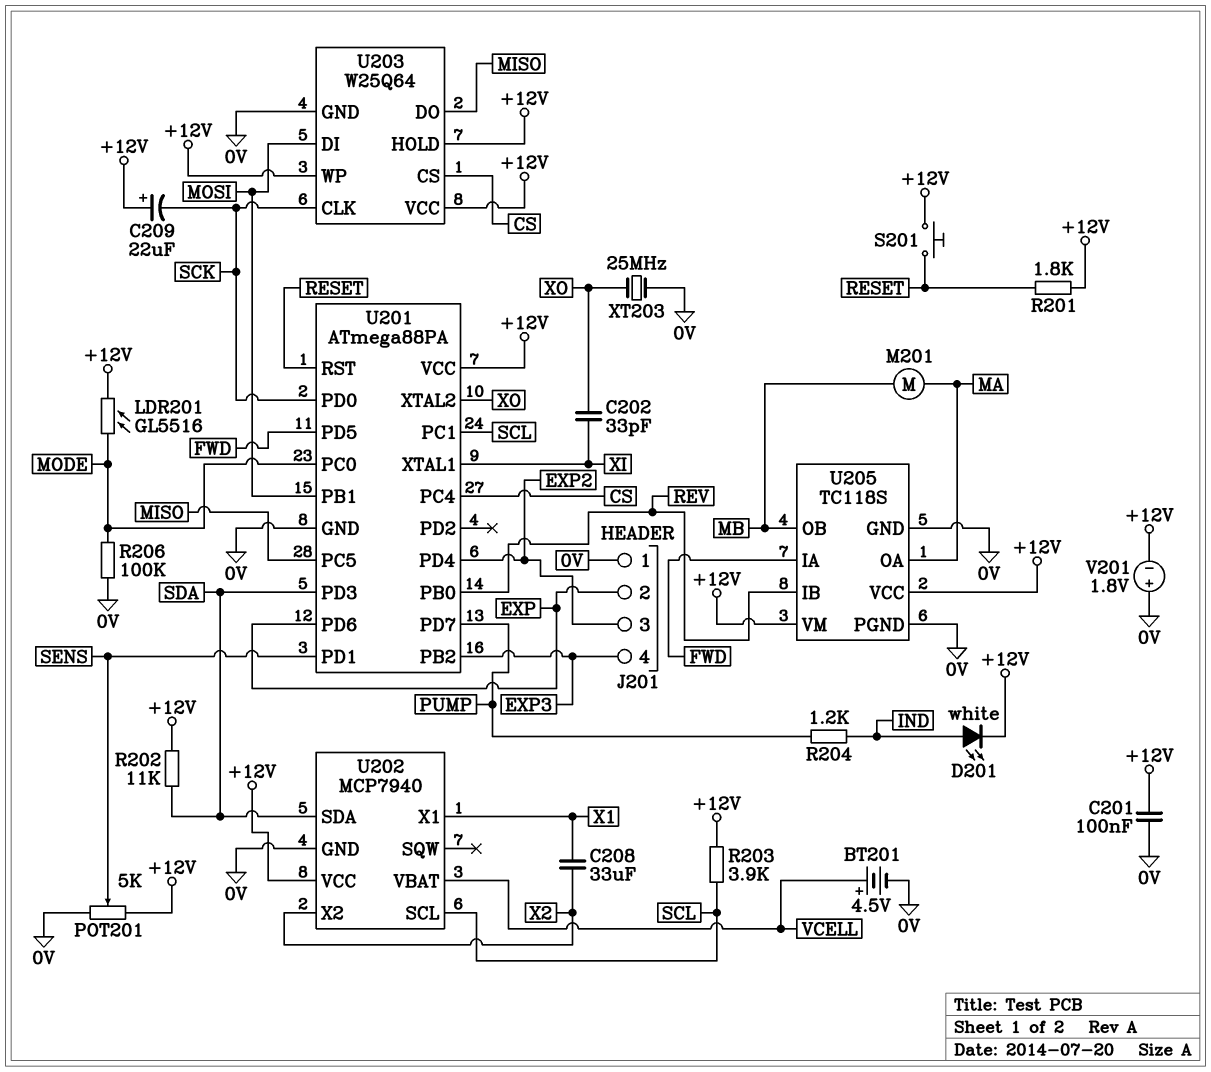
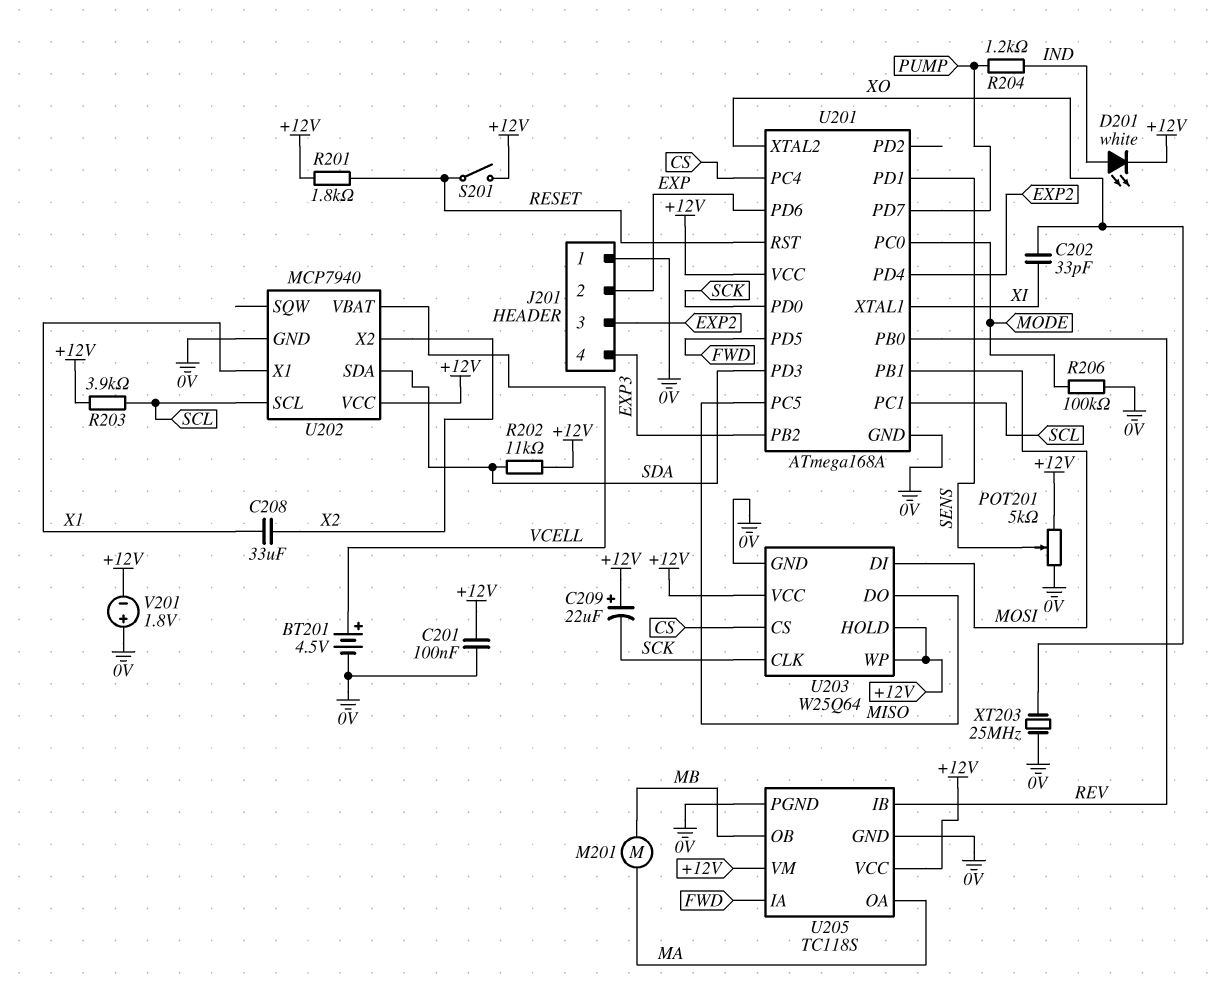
LDR201: GL5516 (+12V, MODE) -> none
S201: button (+12V, RESET) -> switch (+12V, RESET)
U201: ATmega88PA -> ATmega168A

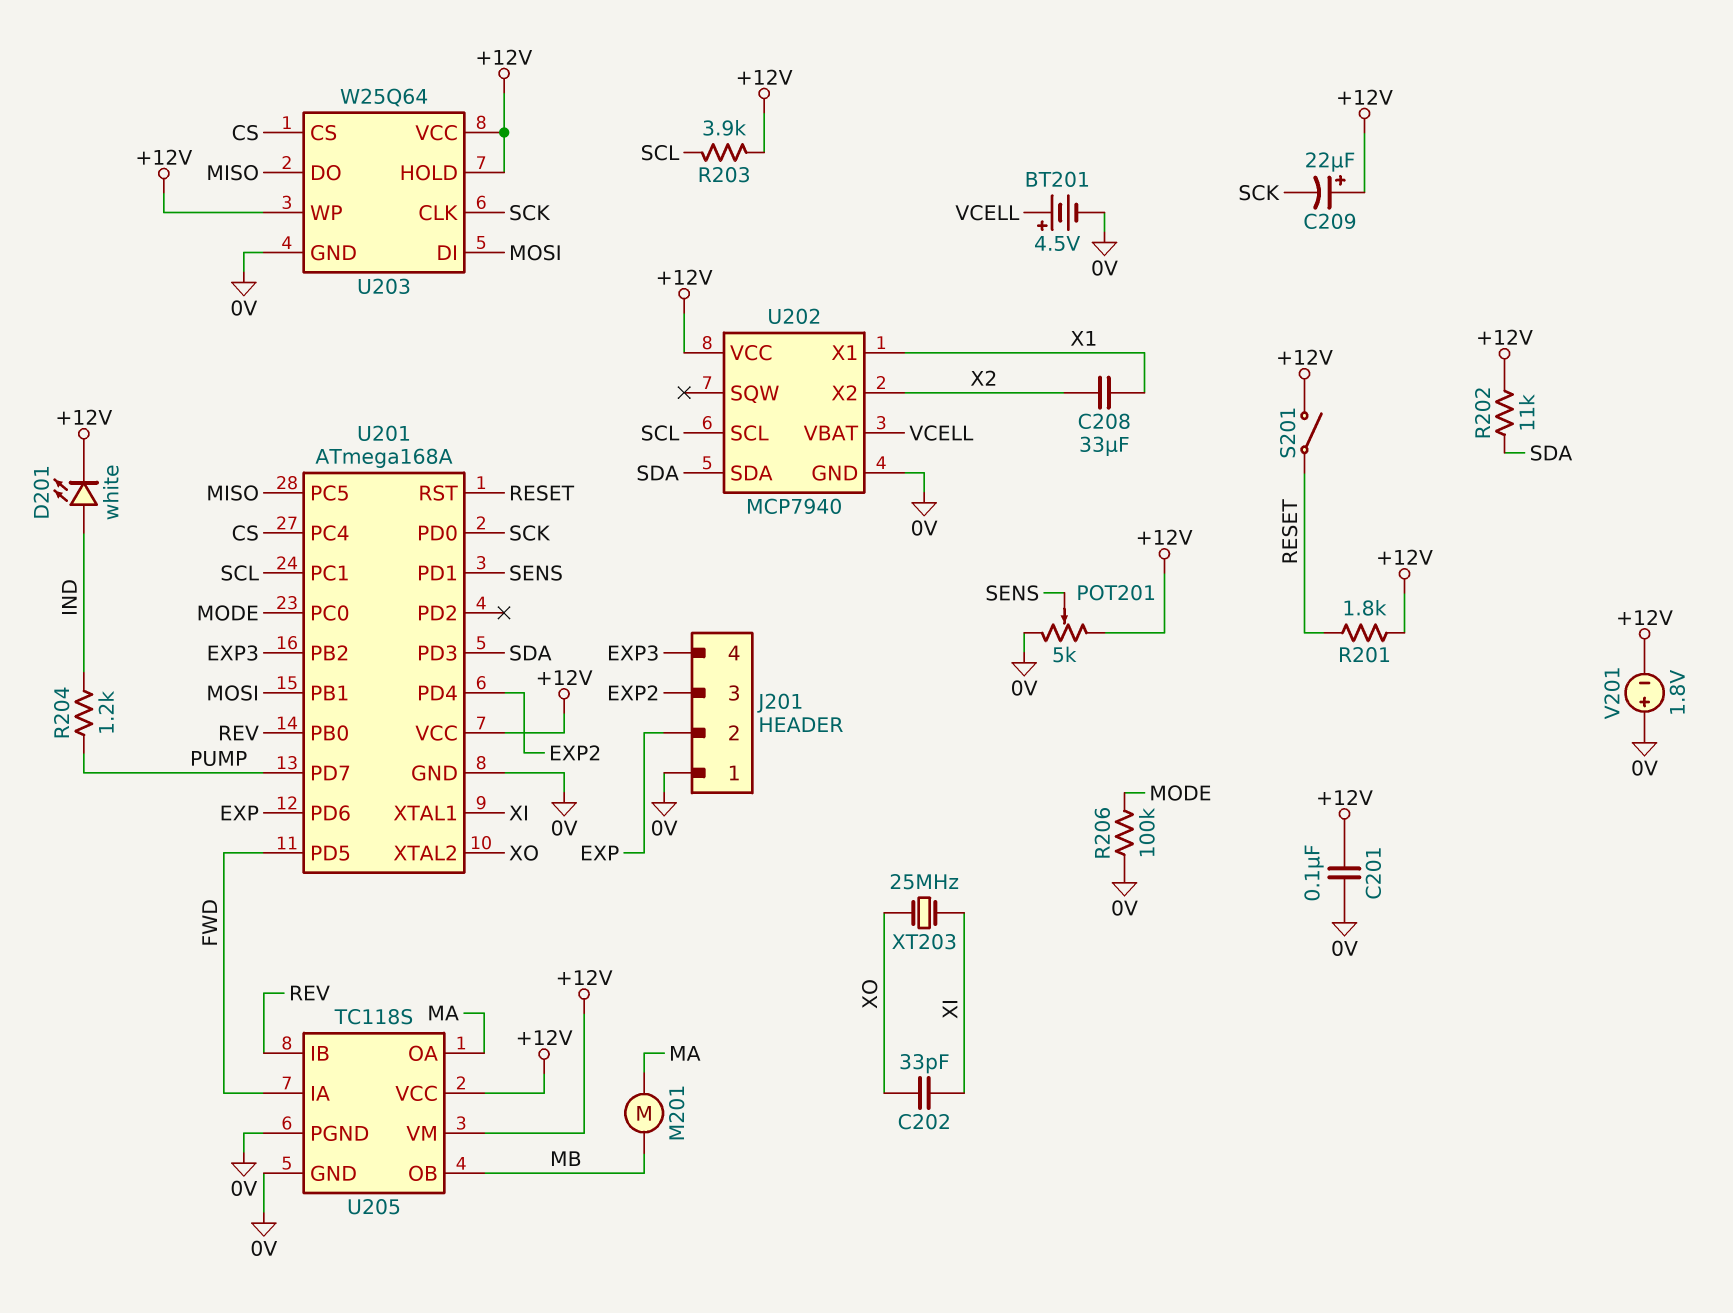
XT203: 25MHz (0V, XO) -> 25MHz (XI, XO)

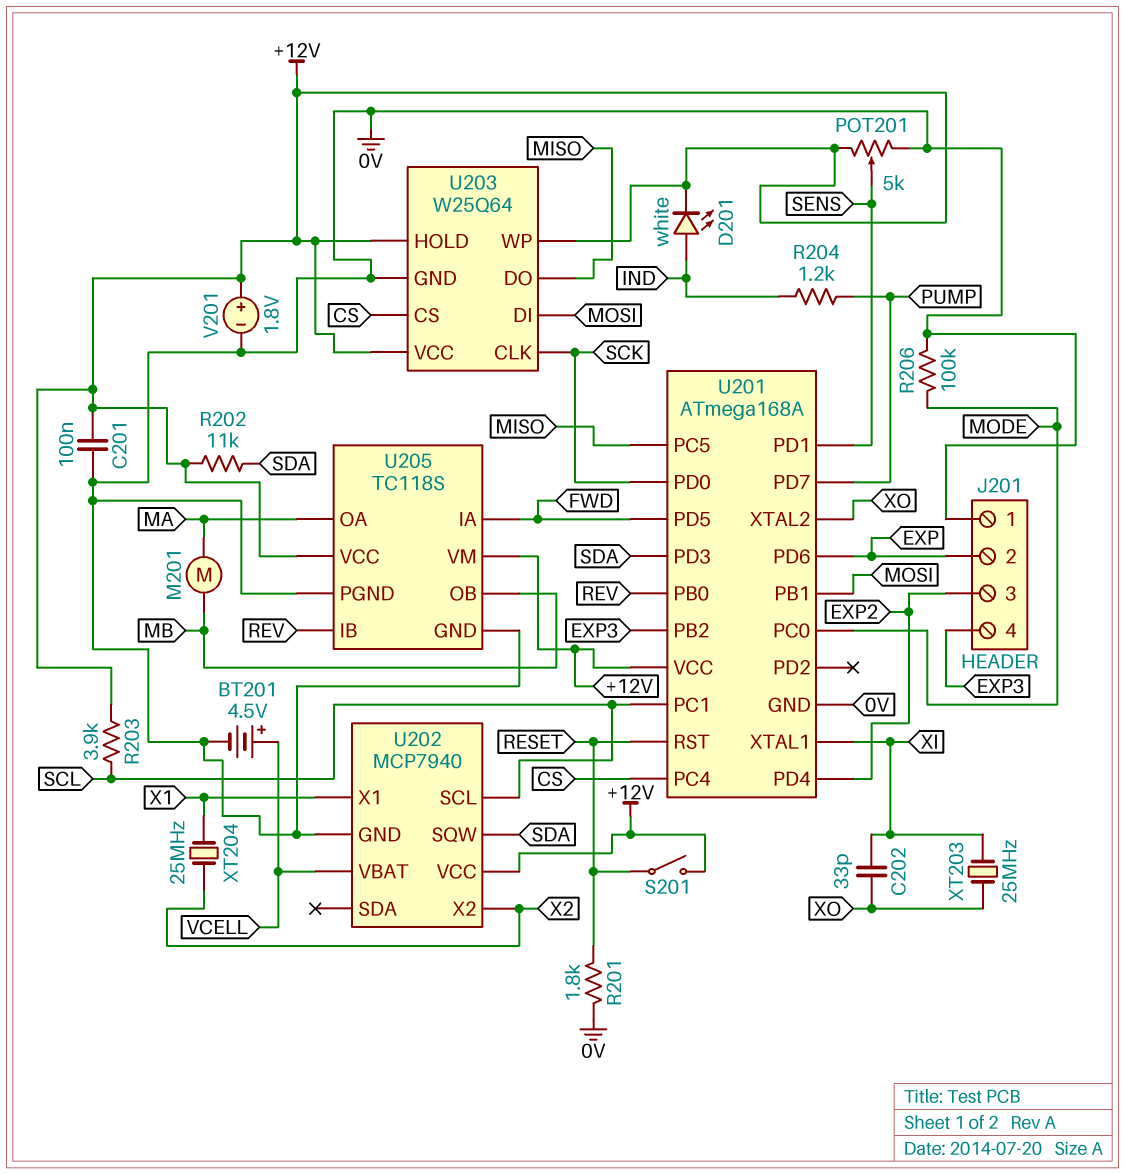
C208: 33uF (X1, X2) -> none
C209: 22uF (plus +12V, minus SCK) -> none
R201: 1.8k (+12V, RESET) -> 1.8k (0V, RESET)
U202 pin SDA: SDA -> none
U202 pin SQW: none -> SDA
V201: 1.8V (plus 0V, minus +12V) -> 1.8V (plus +12V, minus 0V)
XT204: none -> 25MHz (X1, X2)

